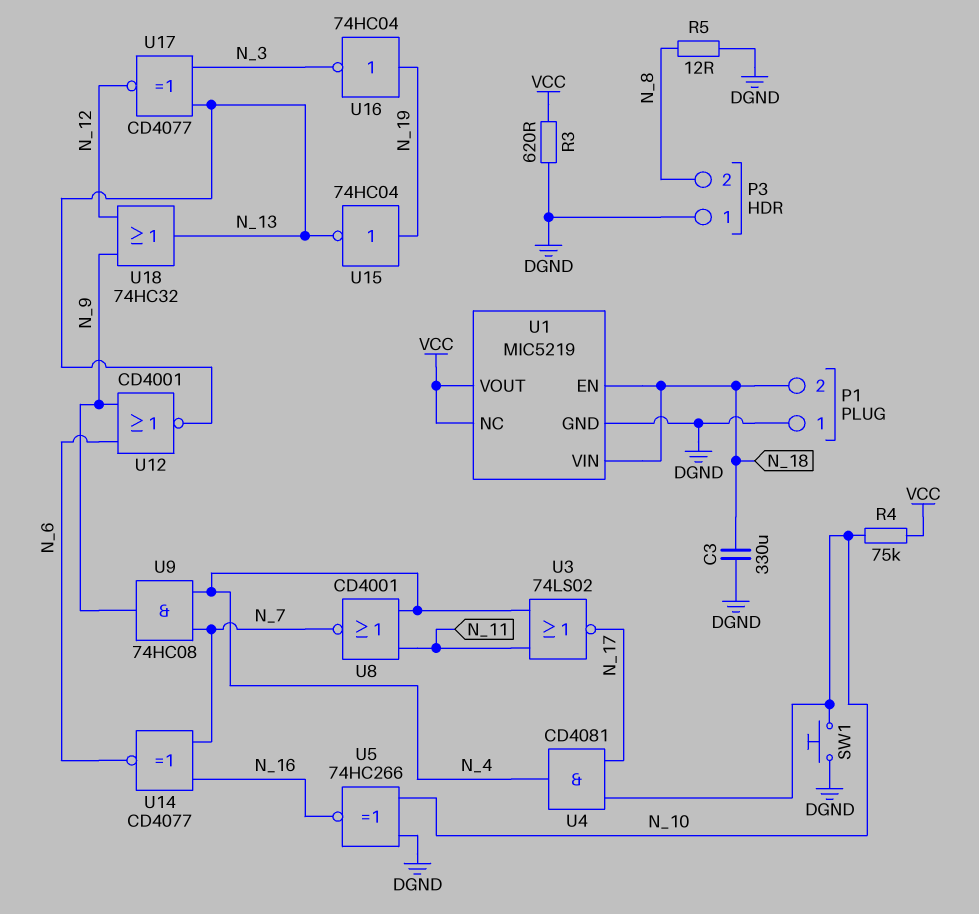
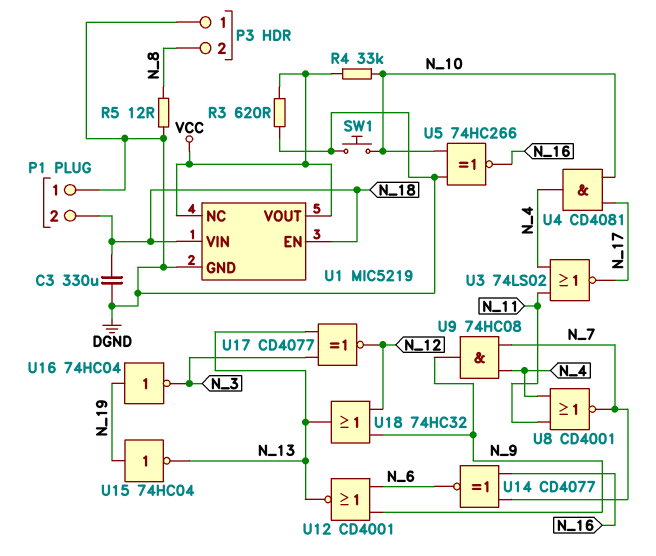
R4: 75k (N_10, VCC) -> 33k (N_10, VCC)

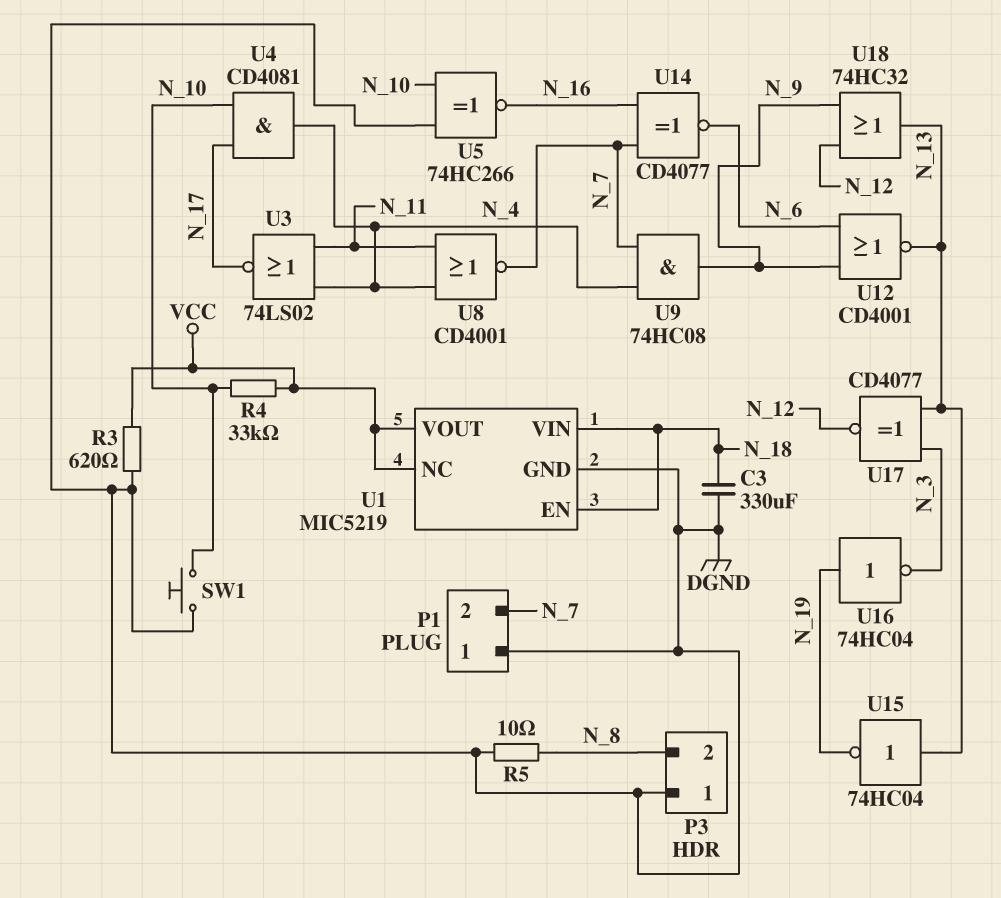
P1 pin 2: N_18 -> N_7
R5: 12 (DGND, N_8) -> 10 (DGND, N_8)
U15: NOT 74HC04 (in N_19, out N_13) -> NOT 74HC04 (in N_13, out N_19)

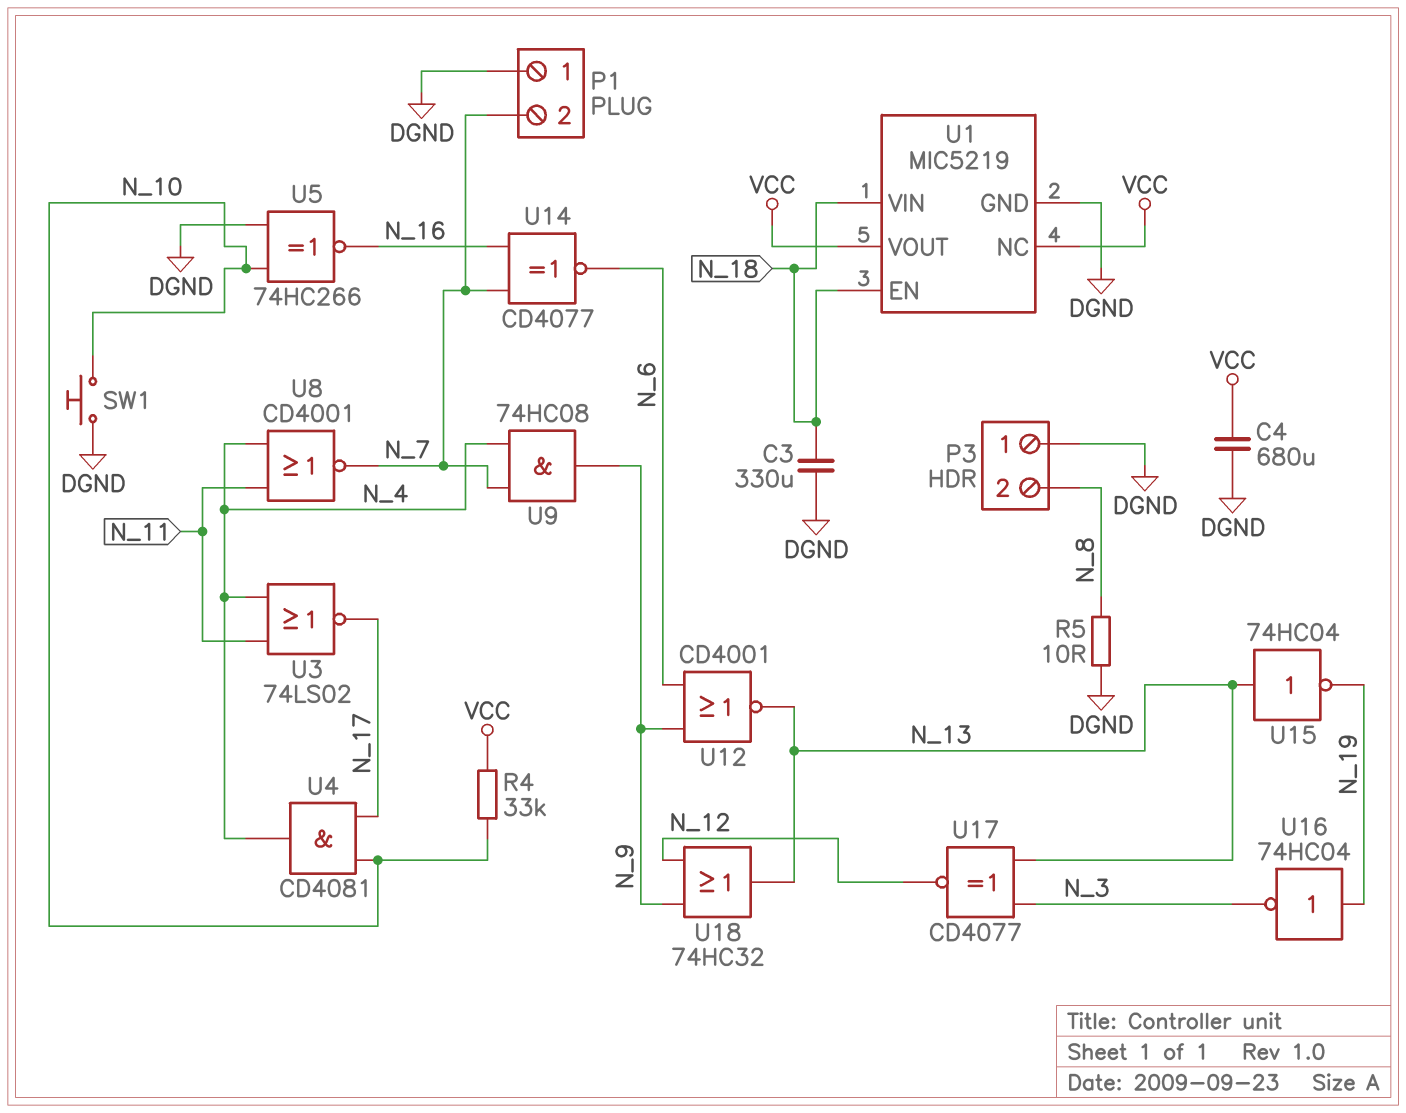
C4: none -> 680uF (DGND, VCC)
R3: 620 (DGND, VCC) -> none

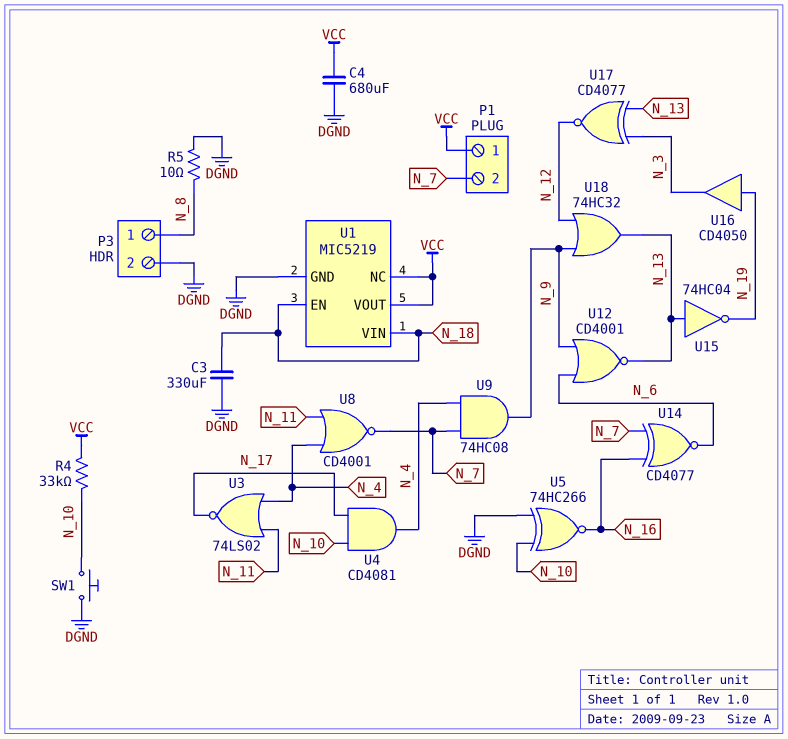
P1 pin 1: DGND -> VCC
P3 pin 1: DGND -> N_8
P3 pin 2: N_8 -> DGND
U16: NOT 74HC04 (in N_19, out N_3) -> buffer CD4050 (in N_19, out N_3)

